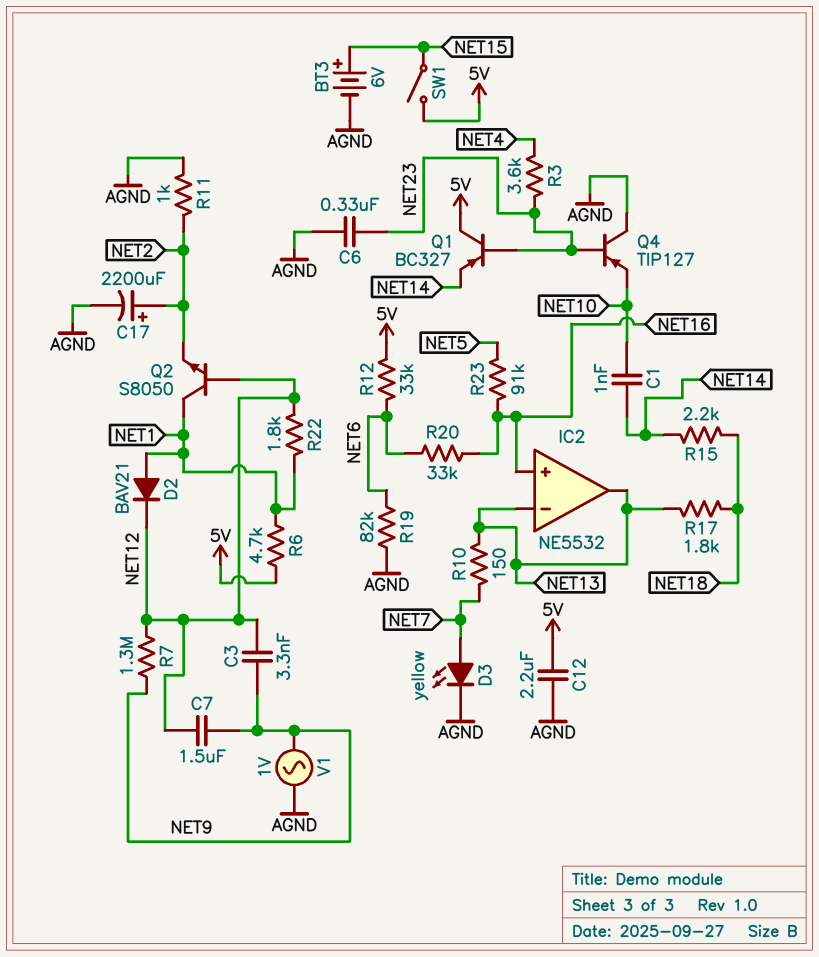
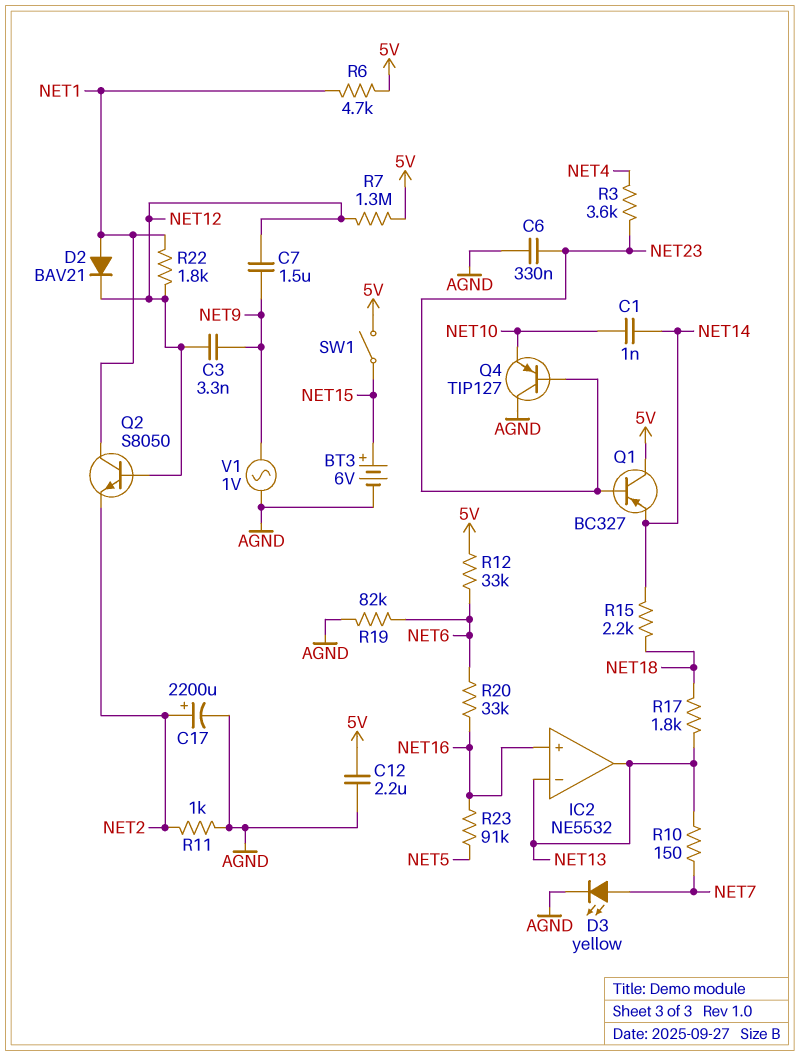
R7: 1.3M (NET9, NET12) -> 1.3M (5V, NET12)

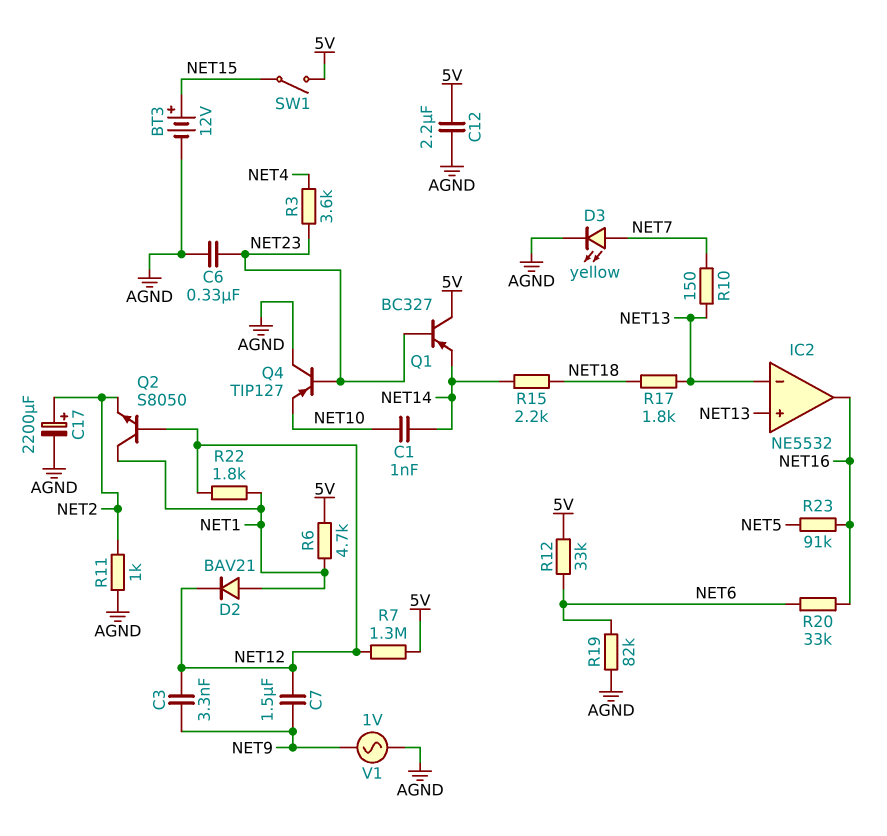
BT3: 6V (plus NET15, minus AGND) -> 12V (plus NET15, minus AGND)
IC2 pin in+: NET16 -> NET13
IC2 pin out: NET13 -> NET16

